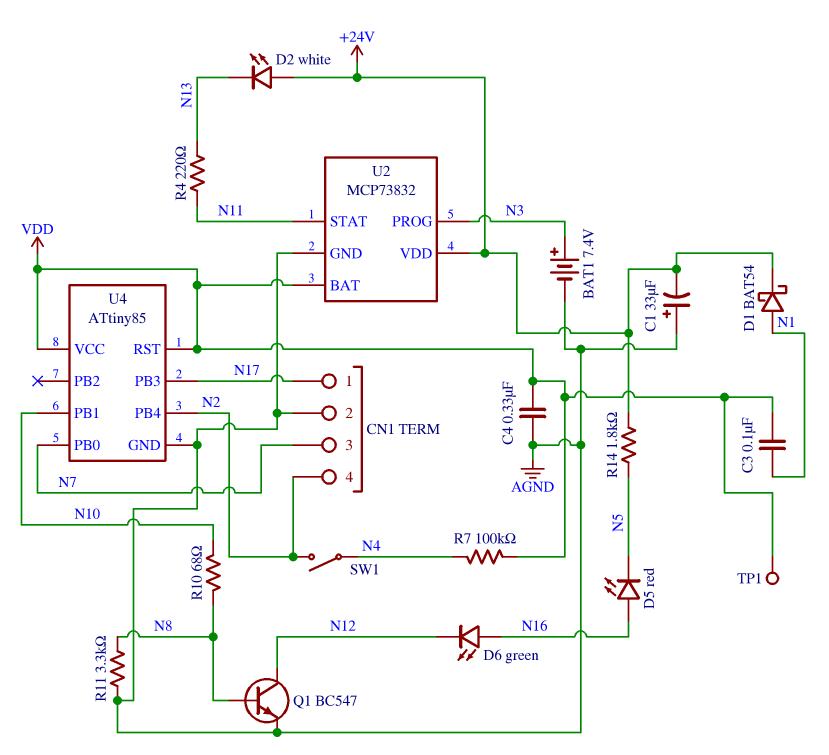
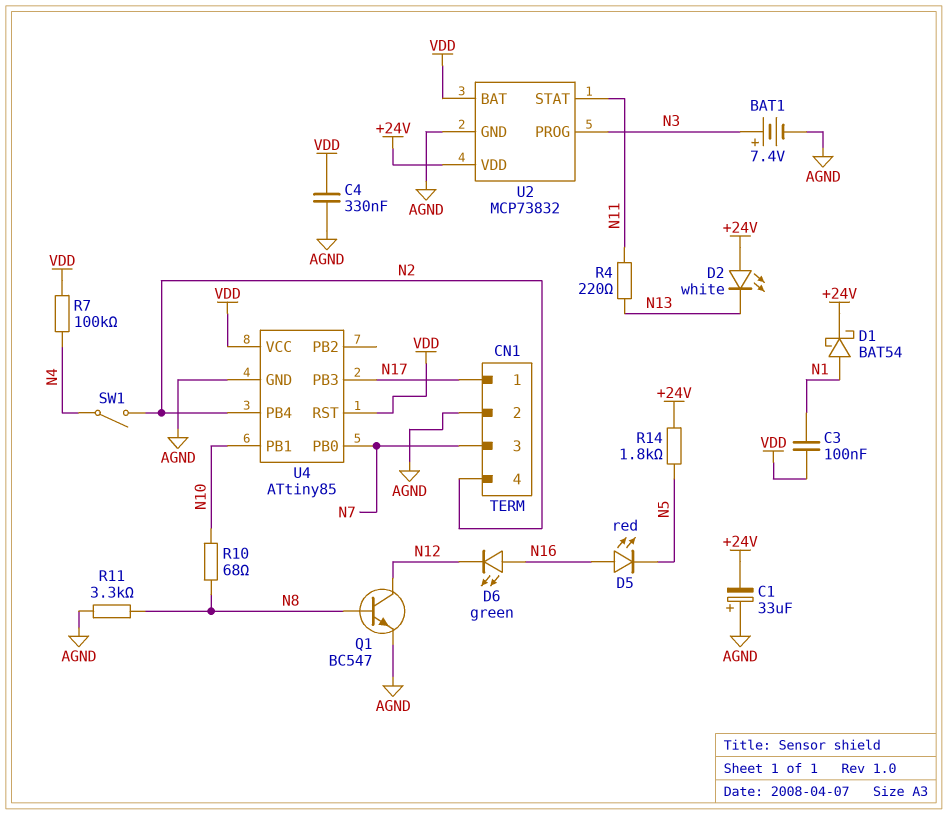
TP1: test point (VDD) -> none

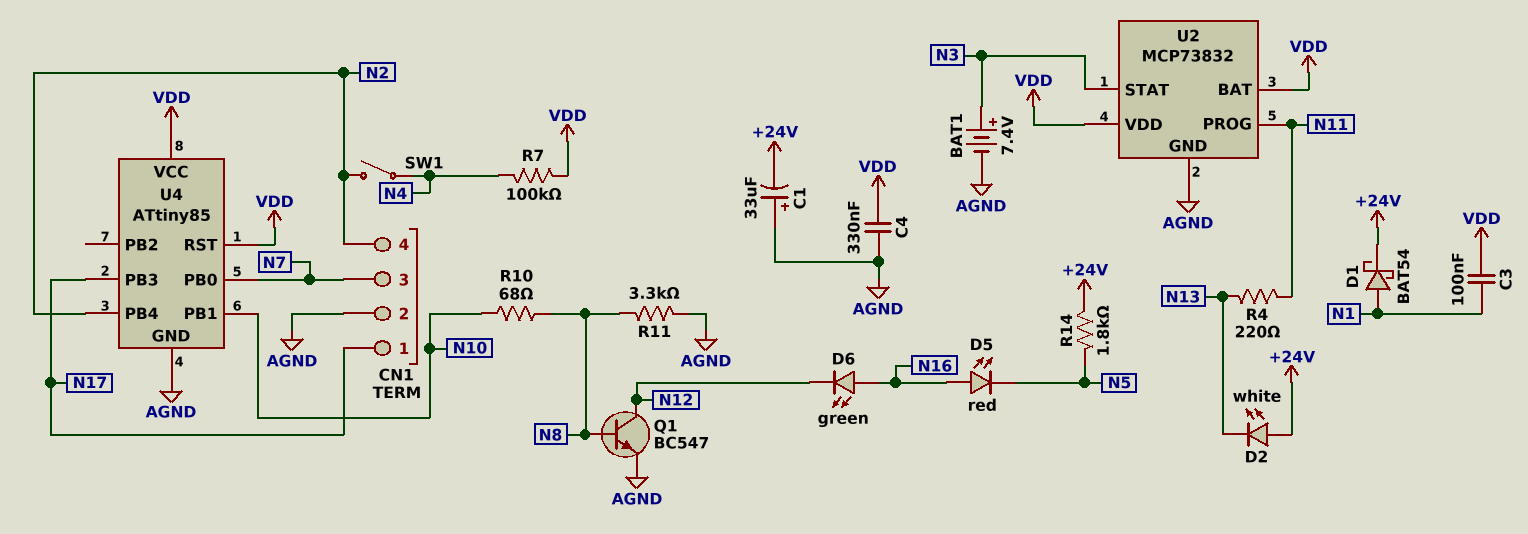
U2 pin PROG: N3 -> N11
U2 pin STAT: N11 -> N3
U2 pin VDD: +24V -> VDD

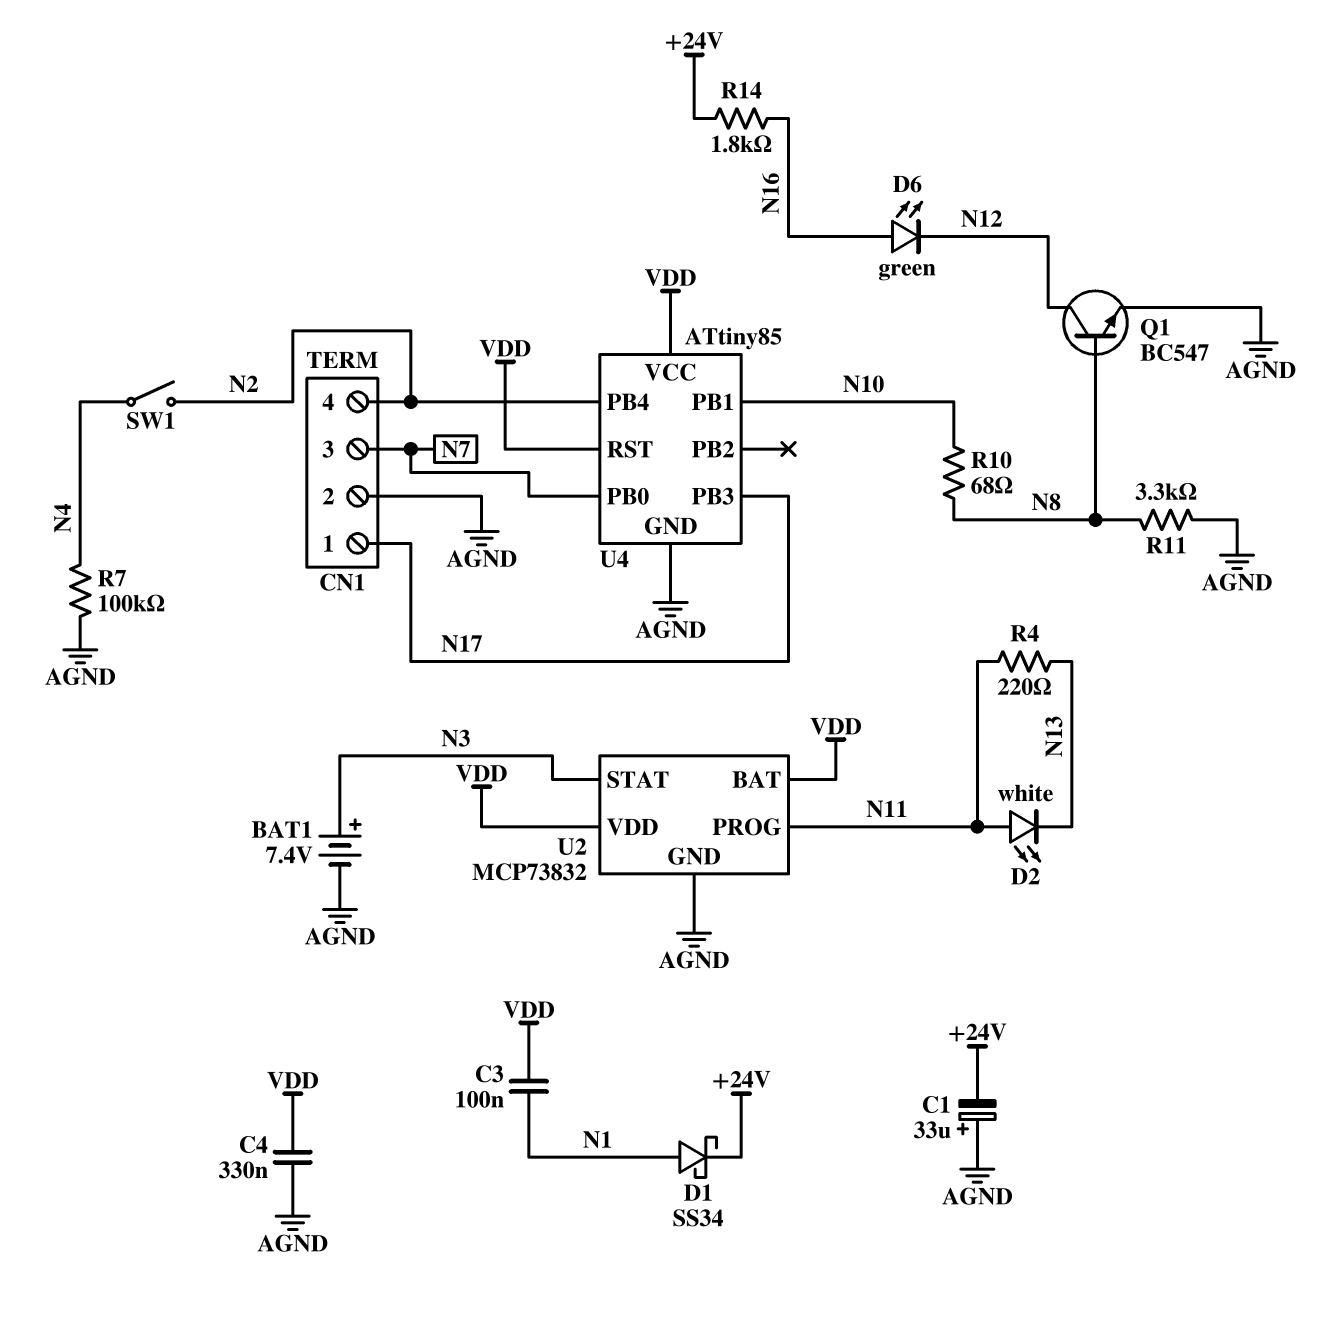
D1: schottky BAT54 (A N1, K +24V) -> schottky SS34 (A N1, K +24V)
D2: LED white (A +24V, K N13) -> LED white (A N11, K N13)
D5: LED red (A N16, K N5) -> none
R7: 100k (N4, VDD) -> 100k (AGND, N4)
R14: 1.8k (+24V, N5) -> 1.8k (+24V, N16)

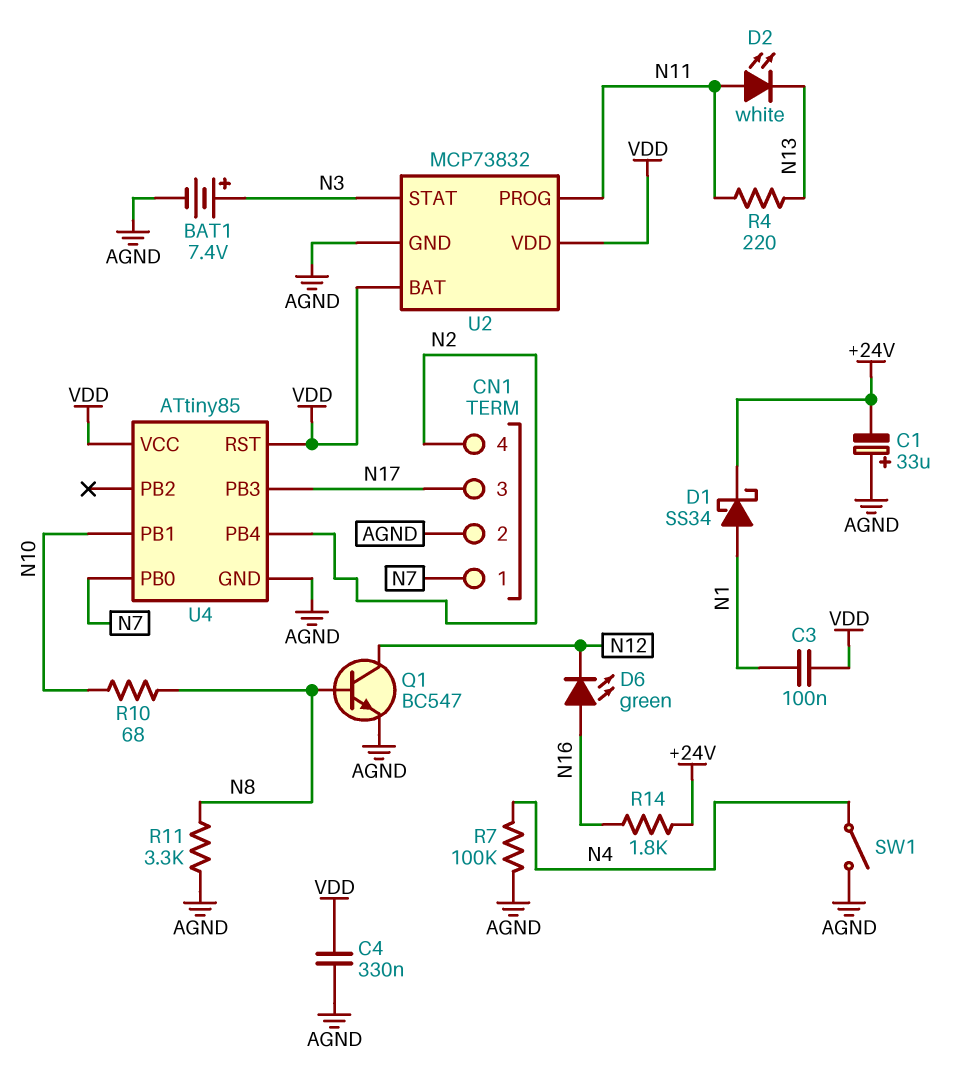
CN1 pin 1: N17 -> N7
CN1 pin 3: N7 -> N17
SW1: switch (N2, N4) -> switch (AGND, N4)

